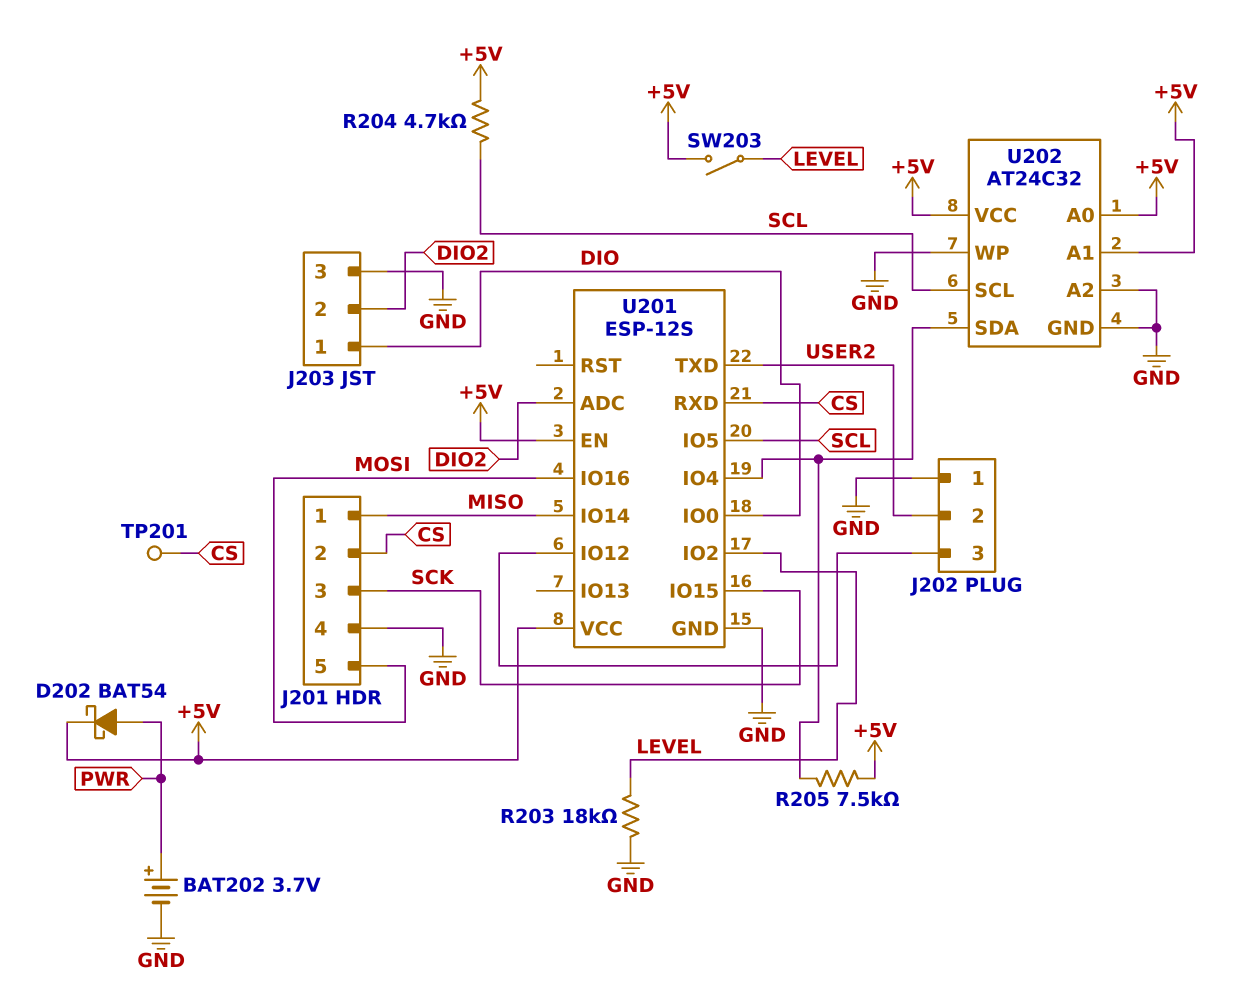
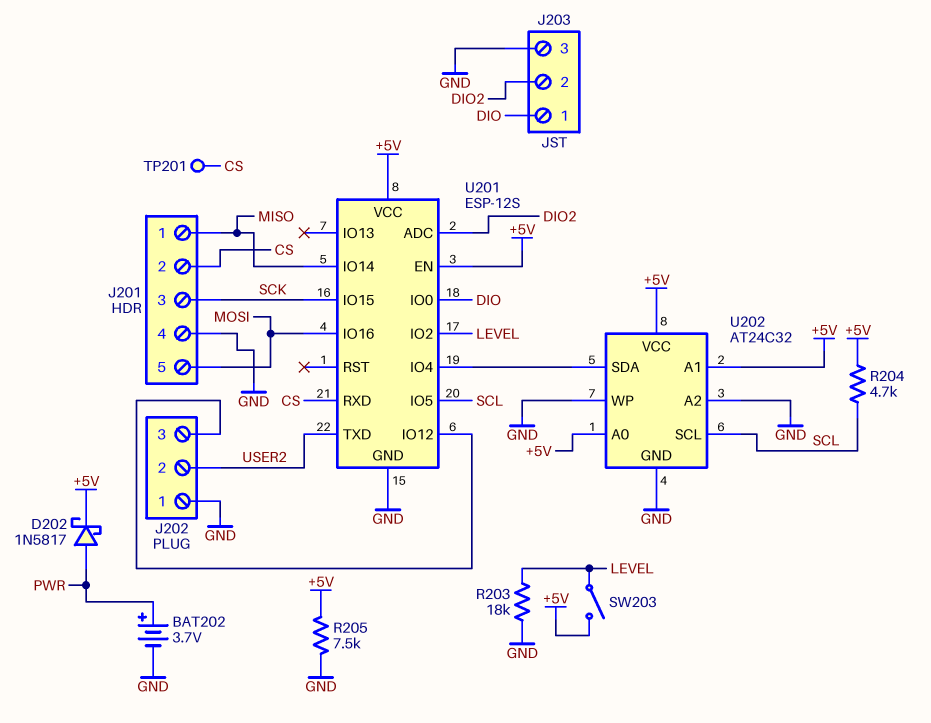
D202: schottky BAT54 (A PWR, K +5V) -> schottky 1N5817 (A PWR, K +5V)
R205: 7.5k (+5V, U201/IO4) -> 7.5k (+5V, GND)

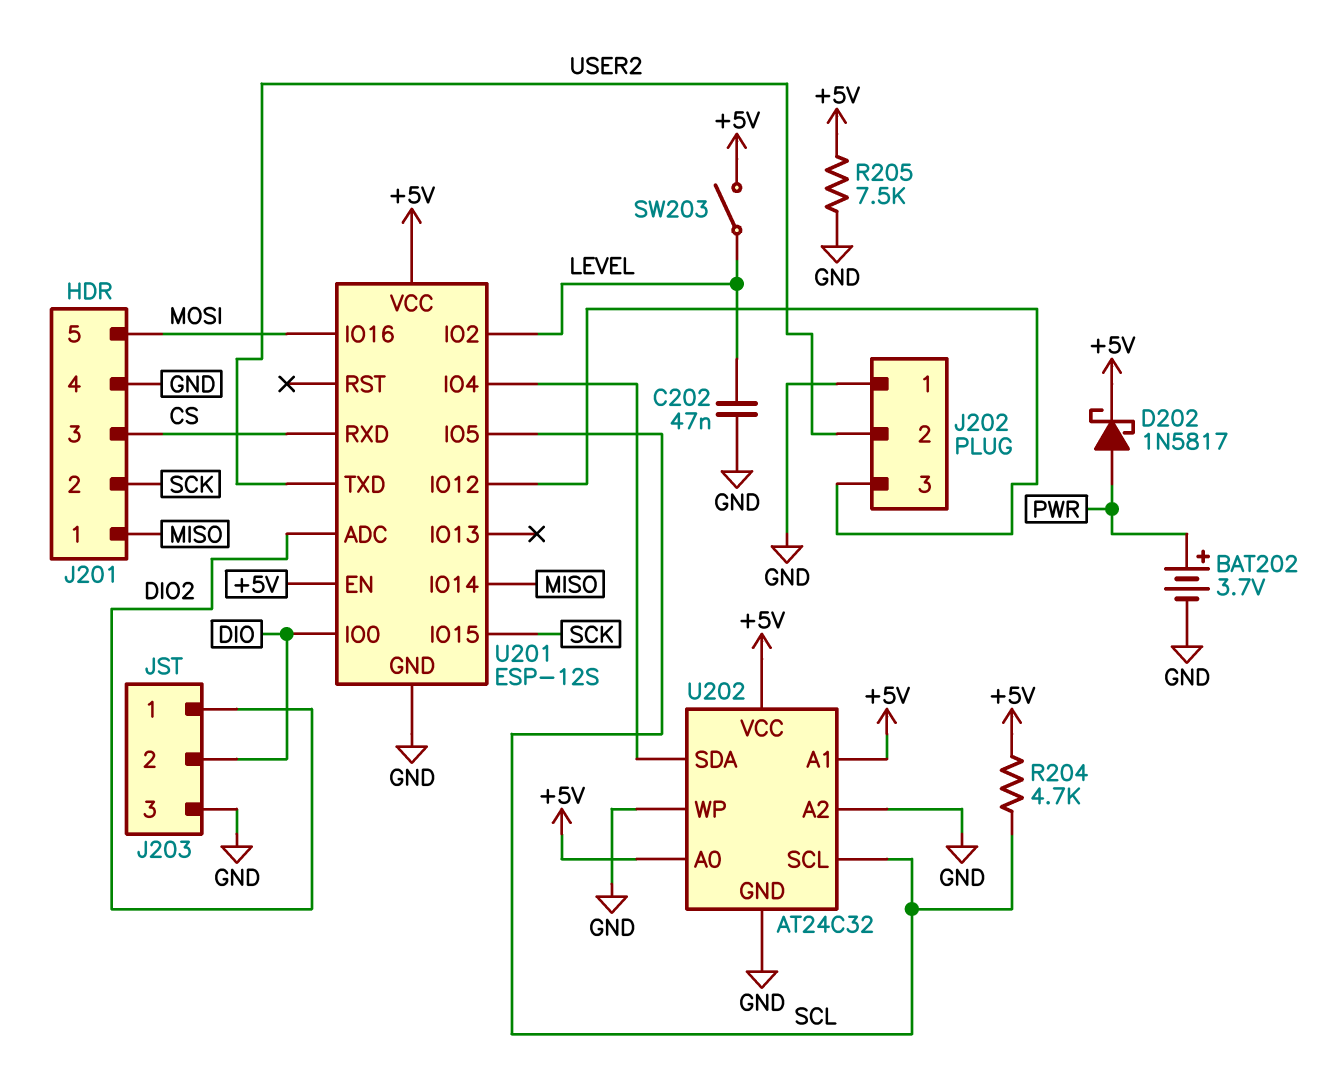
C202: none -> 47nF (GND, LEVEL)
J201 pin 2: CS -> SCK
J201 pin 3: SCK -> CS
J203 pin 1: DIO -> DIO2
J203 pin 2: DIO2 -> DIO
R203: 18k (GND, LEVEL) -> none
TP201: test point (CS) -> none

